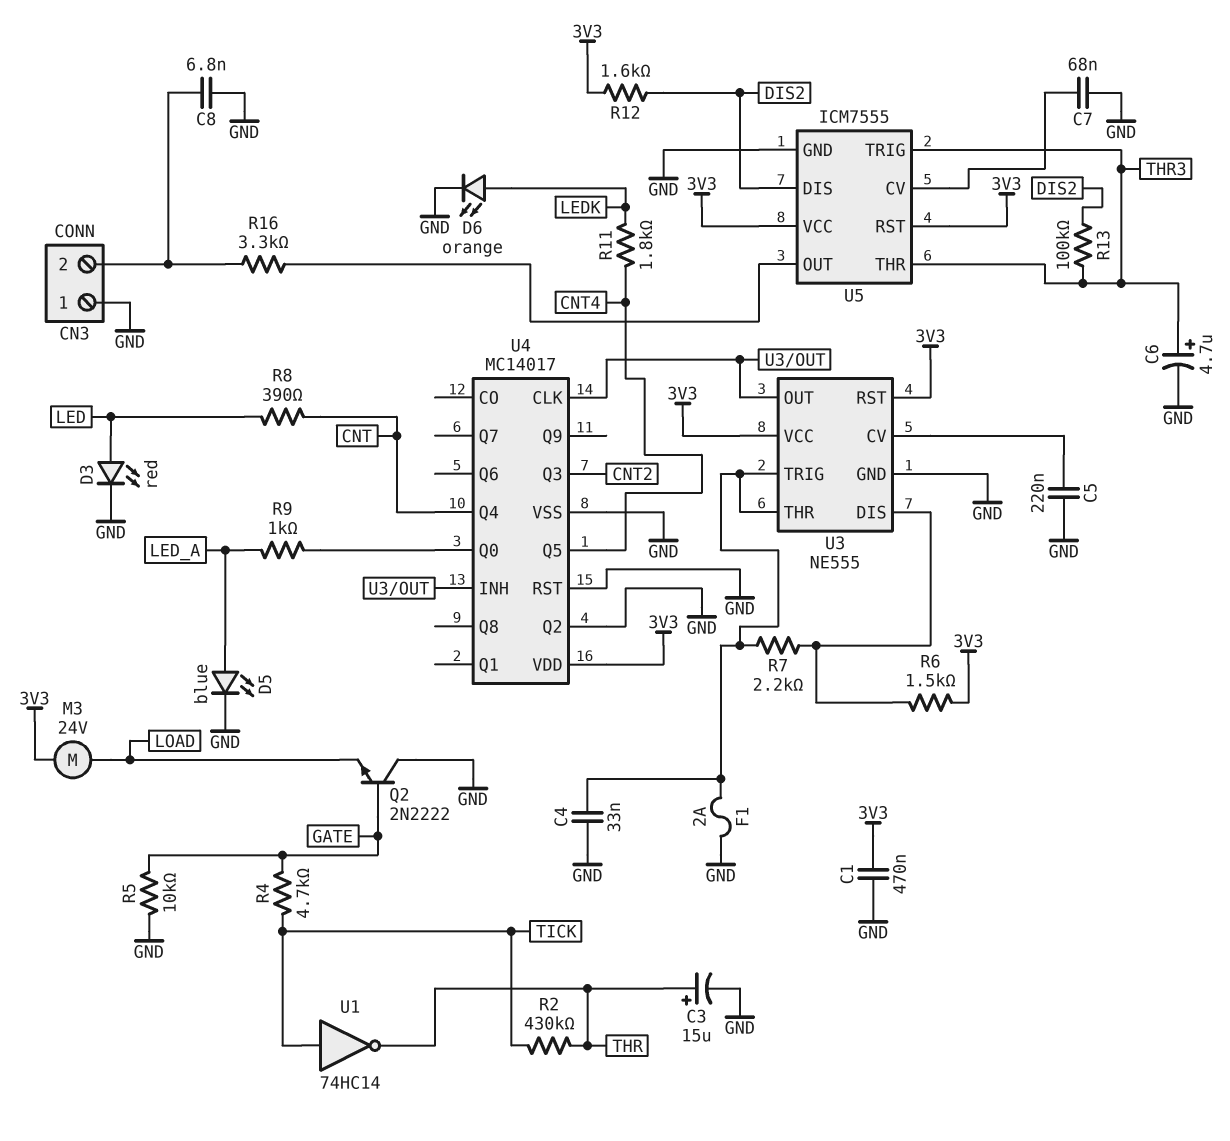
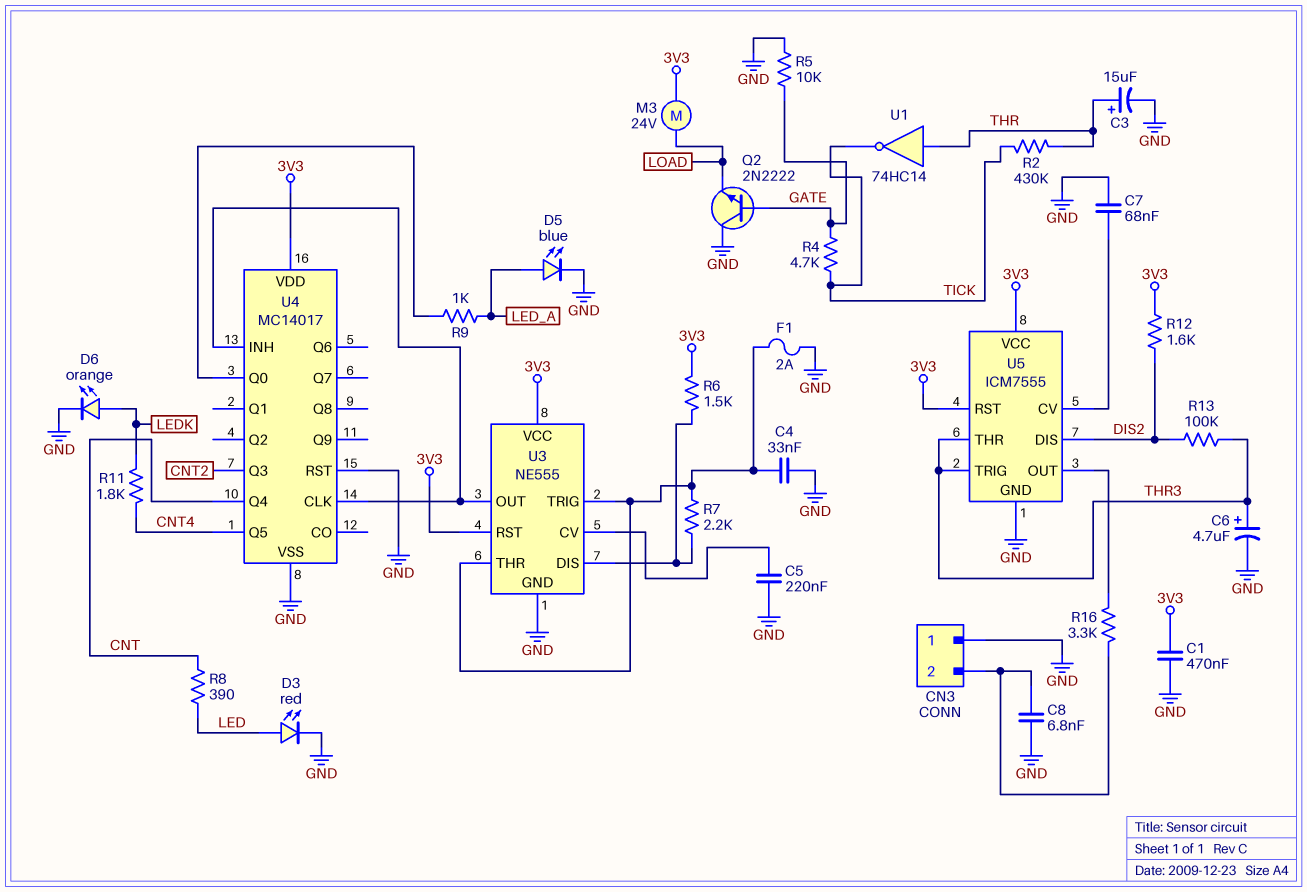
U1: NOT 74HC14 (in TICK, out THR) -> NOT 74HC14 (in THR, out TICK)
U4 pin Q2: GND -> none

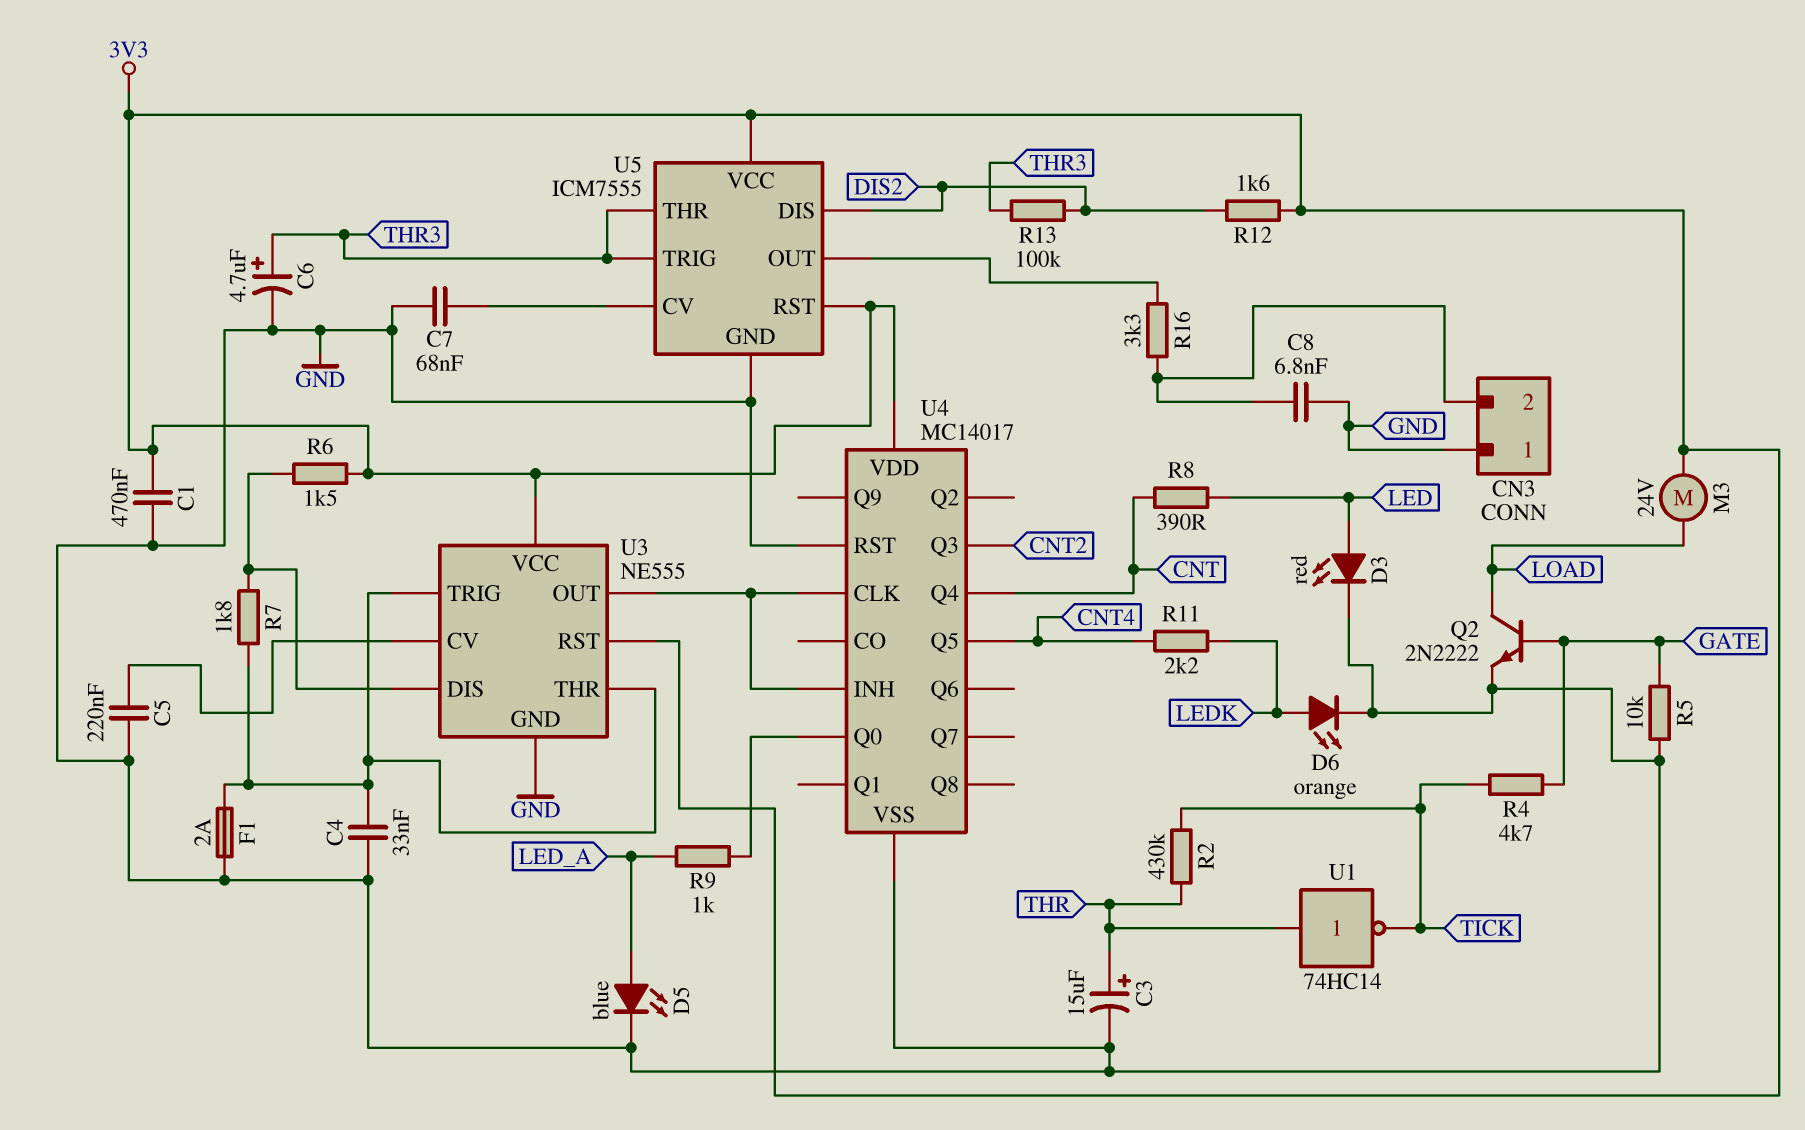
Q2: NPN 2N2222 (B GATE, C GND, E LOAD) -> NPN 2N2222 (B GATE, C LOAD, E GND)
R7: 2.2k (U3/DIS, U3/THR) -> 1.8k (U3/DIS, U3/THR)
R11: 1.8k (CNT4, LEDK) -> 2.2k (CNT4, LEDK)

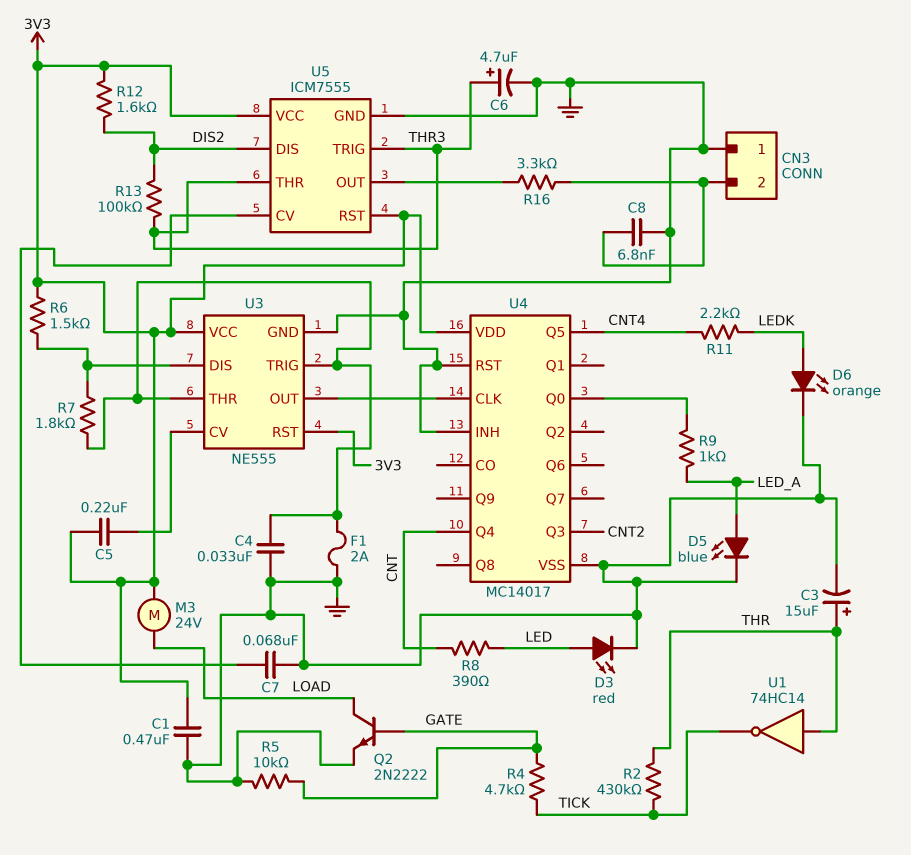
C5: 220nF (GND, U3/CV) -> 220nF (3V3, U3/CV)
U4 pin INH: U3/OUT -> GND

